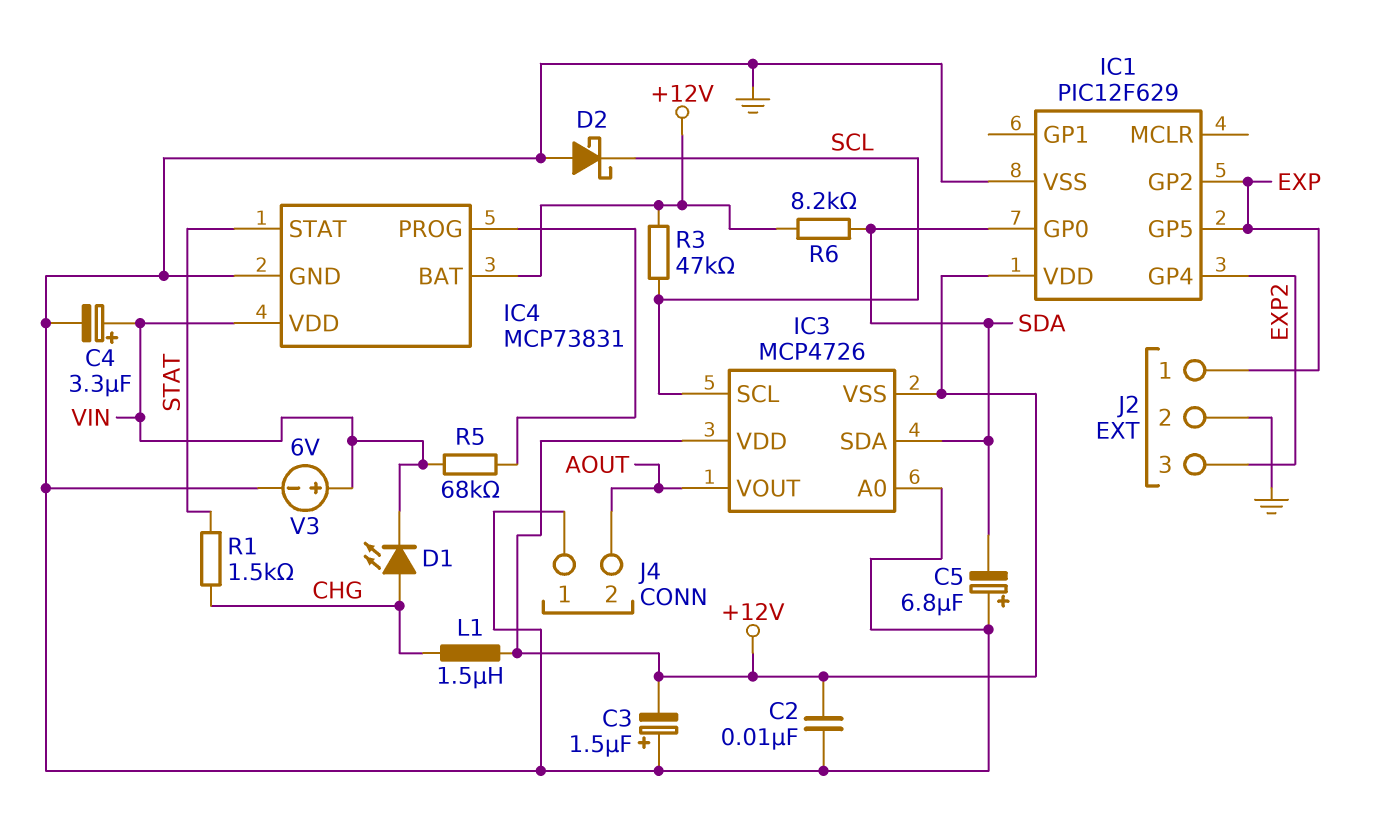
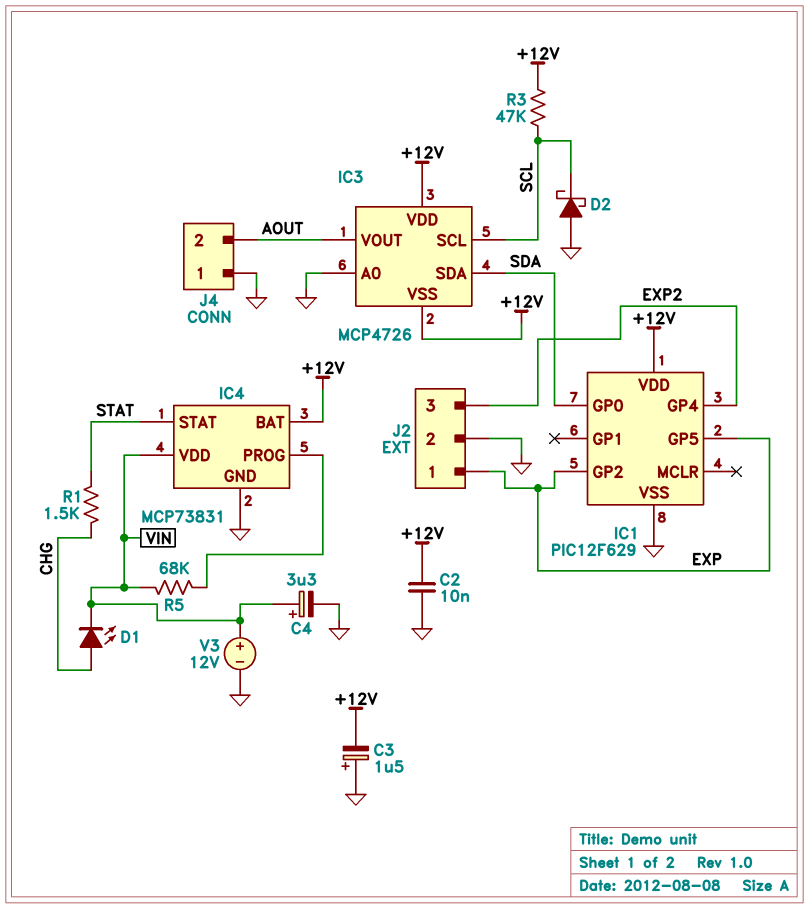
C5: 6.8uF (plus GND, minus SDA) -> none
L1: 1.5uH (+12V, CHG) -> none
R6: 8.2k (+12V, SDA) -> none
V3: 6V (plus VIN, minus GND) -> 12V (plus VIN, minus GND)

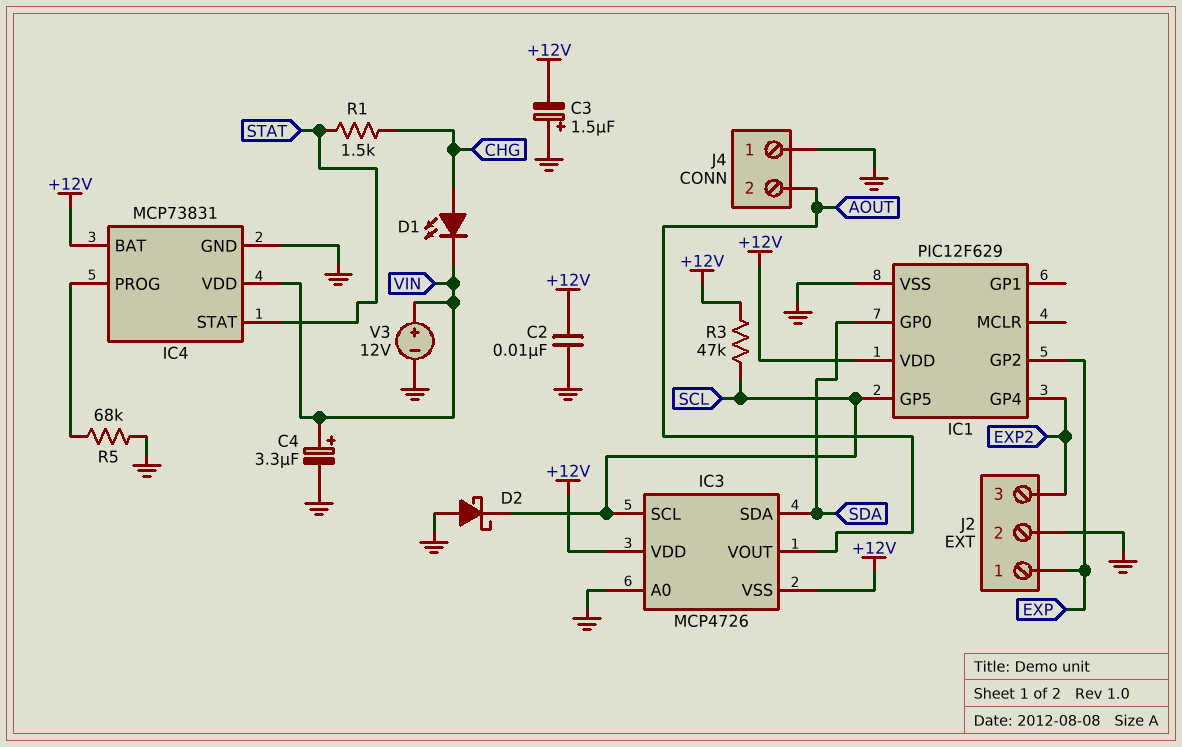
IC1 pin GP5: EXP -> SCL
R5: 68k (IC4/PROG, VIN) -> 68k (GND, IC4/PROG)

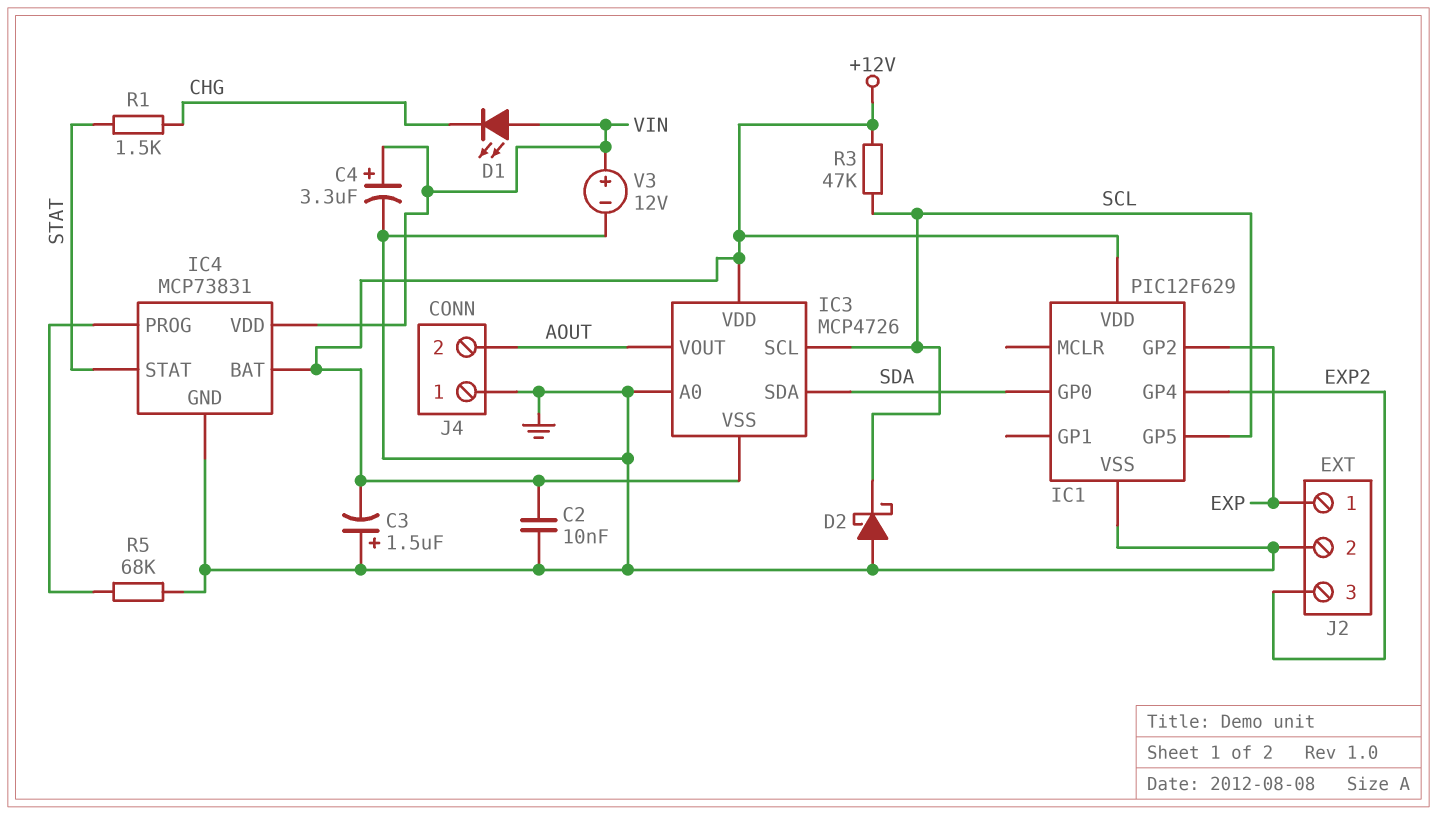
D1: LED (A CHG, K VIN) -> LED (A VIN, K CHG)

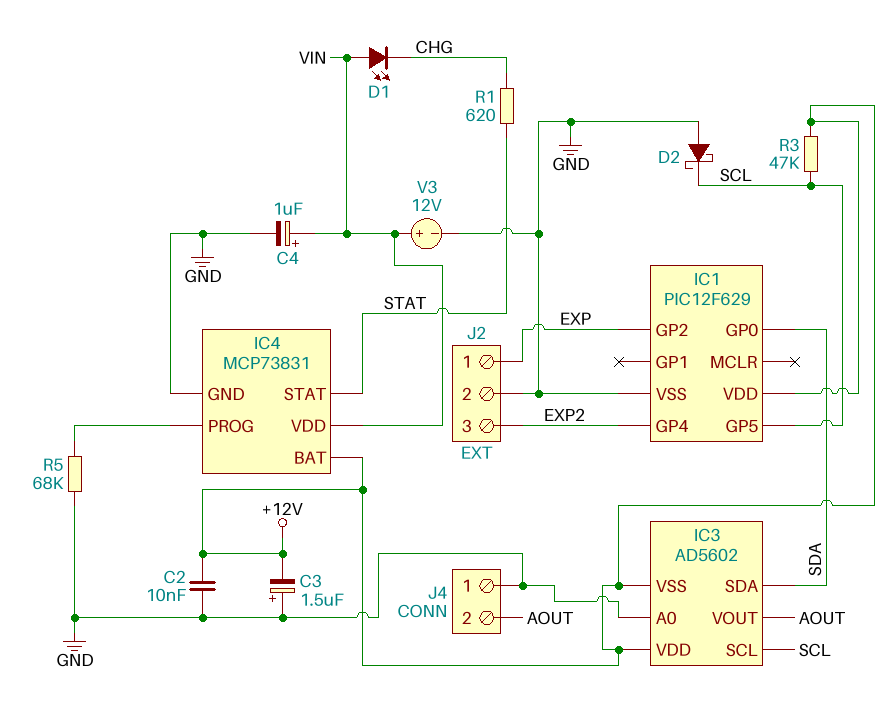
C4: 3.3uF (plus VIN, minus GND) -> 1uF (plus VIN, minus GND)
IC3: MCP4726 -> AD5602
R1: 1.5k (CHG, STAT) -> 620 (CHG, STAT)

